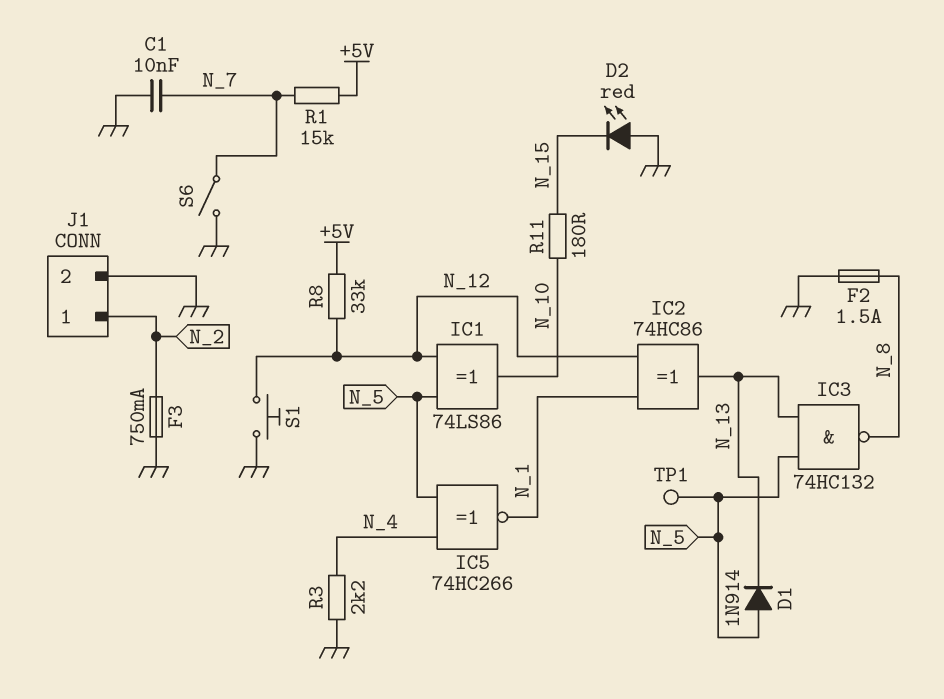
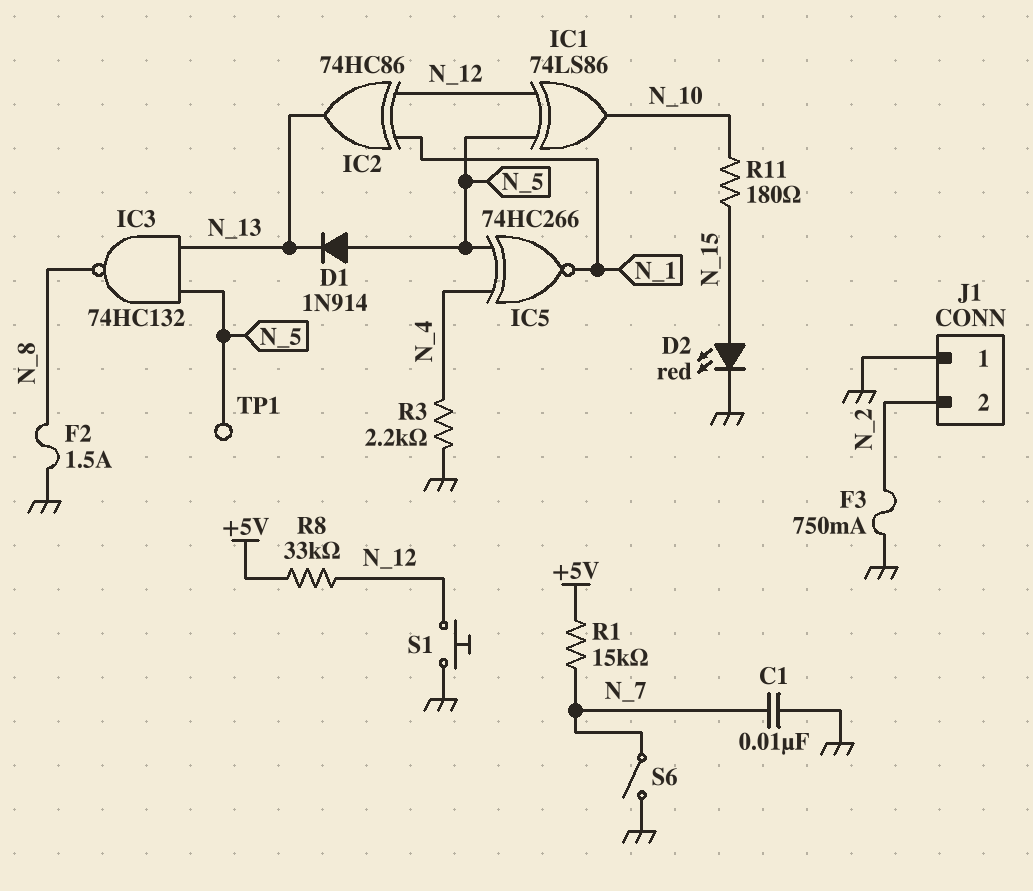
D2: LED red (A GND, K N_15) -> LED red (A N_15, K GND)
J1 pin 1: N_2 -> GND
J1 pin 2: GND -> N_2

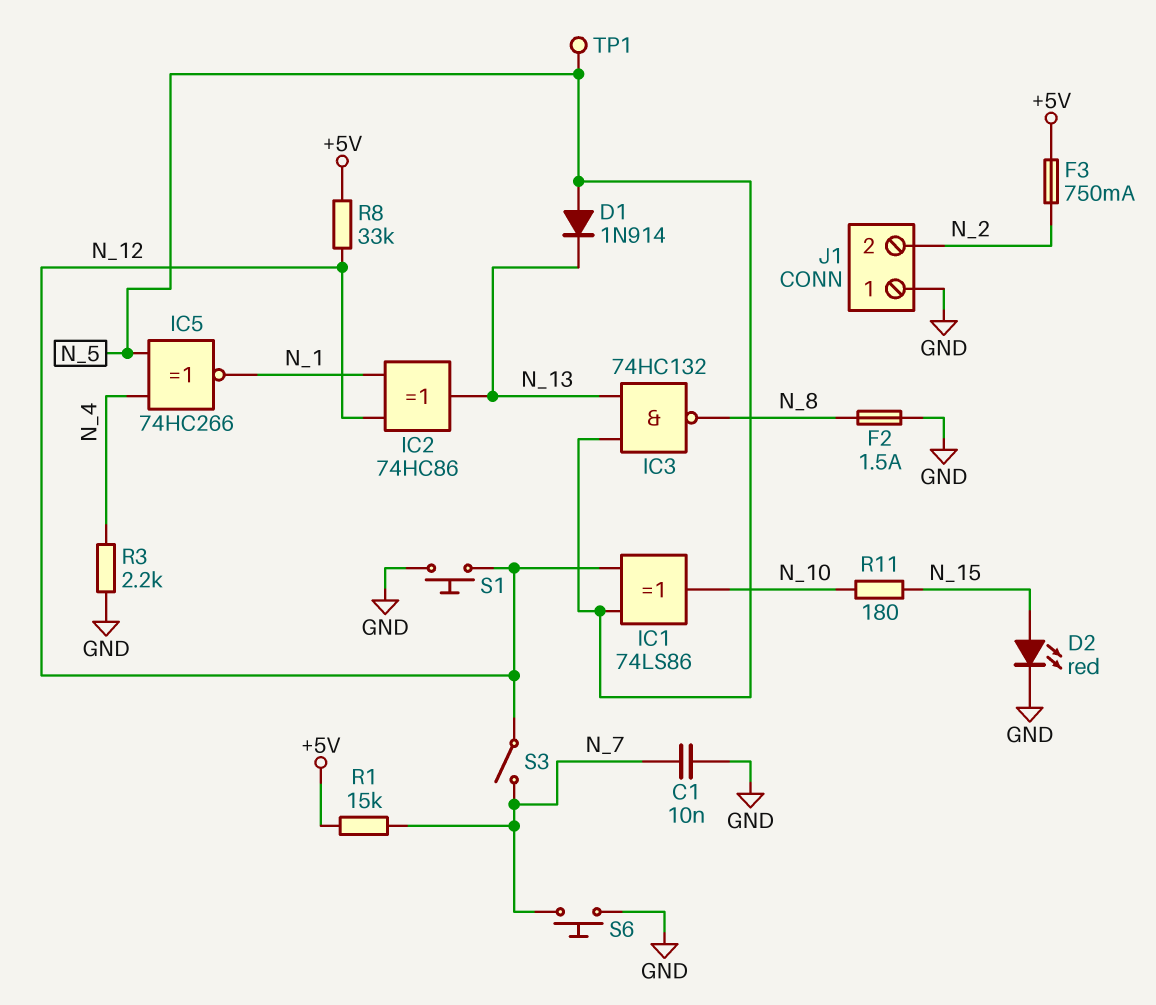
F3: 750mA (GND, N_2) -> 750mA (+5V, N_2)
S3: none -> switch (N_7, N_12)
S6: switch (GND, N_7) -> button (GND, N_7)

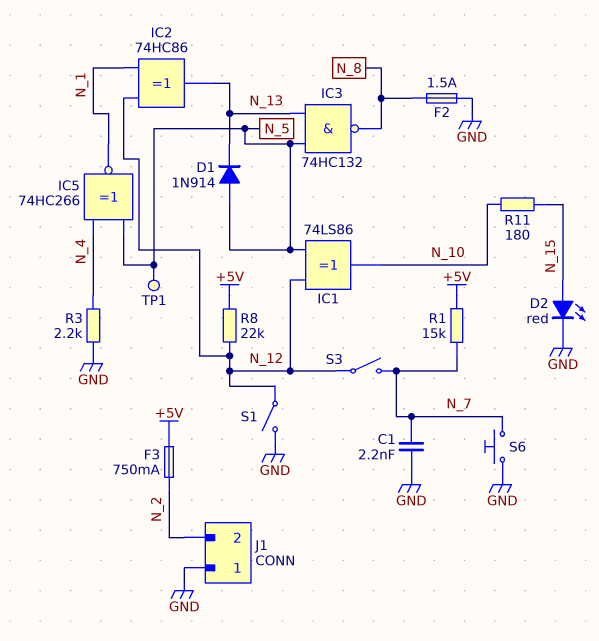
C1: 10nF (GND, N_7) -> 2.2nF (GND, N_7)
R8: 33k (+5V, N_12) -> 22k (+5V, N_12)
S1: button (GND, N_12) -> switch (GND, N_12)

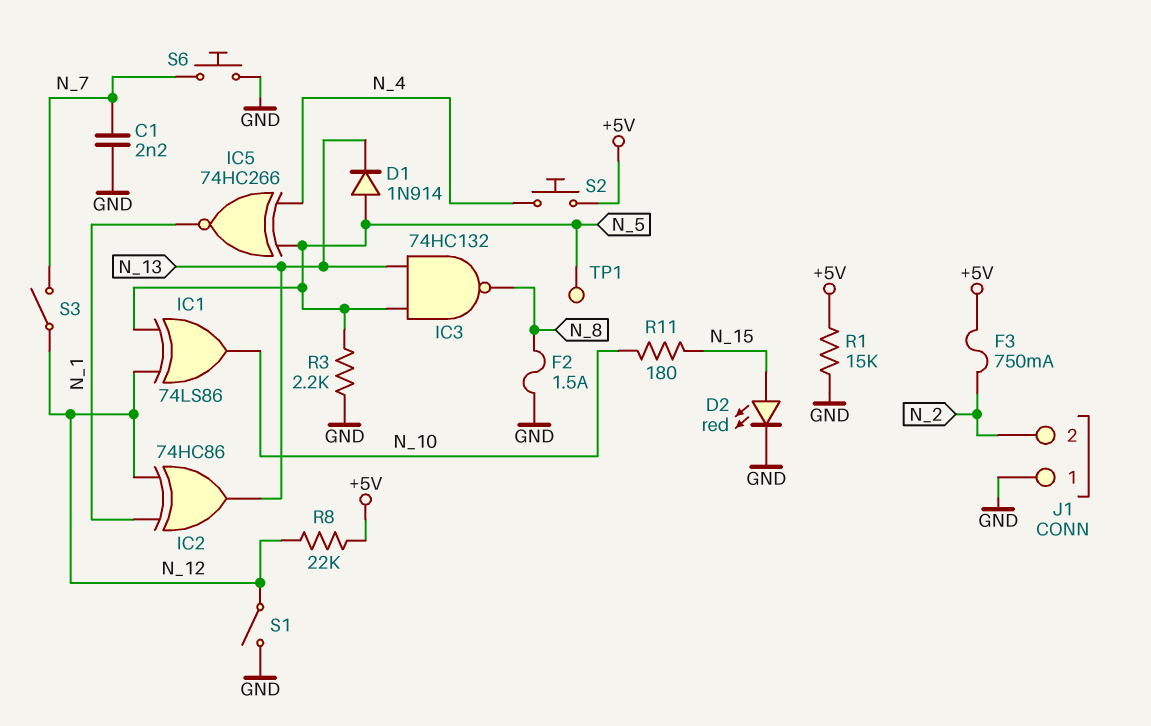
R1: 15k (+5V, N_7) -> 15k (+5V, GND)
R3: 2.2k (GND, N_4) -> 2.2k (GND, N_5)
S2: none -> button (+5V, N_4)

